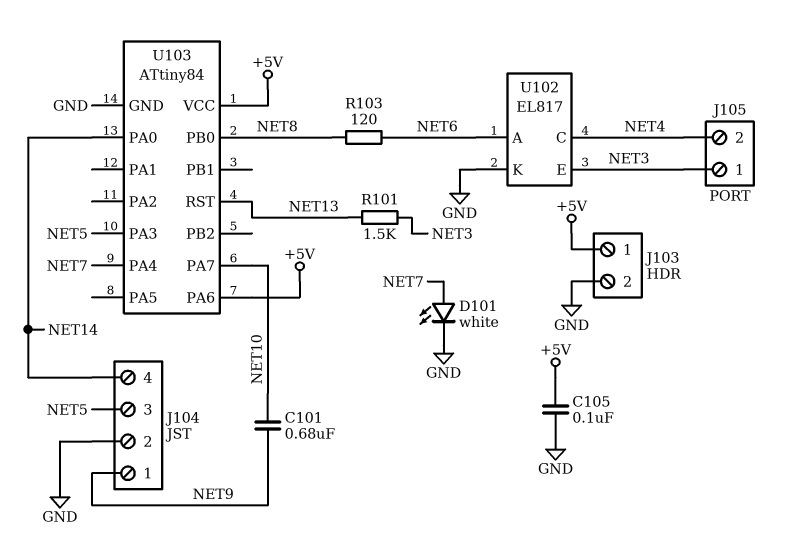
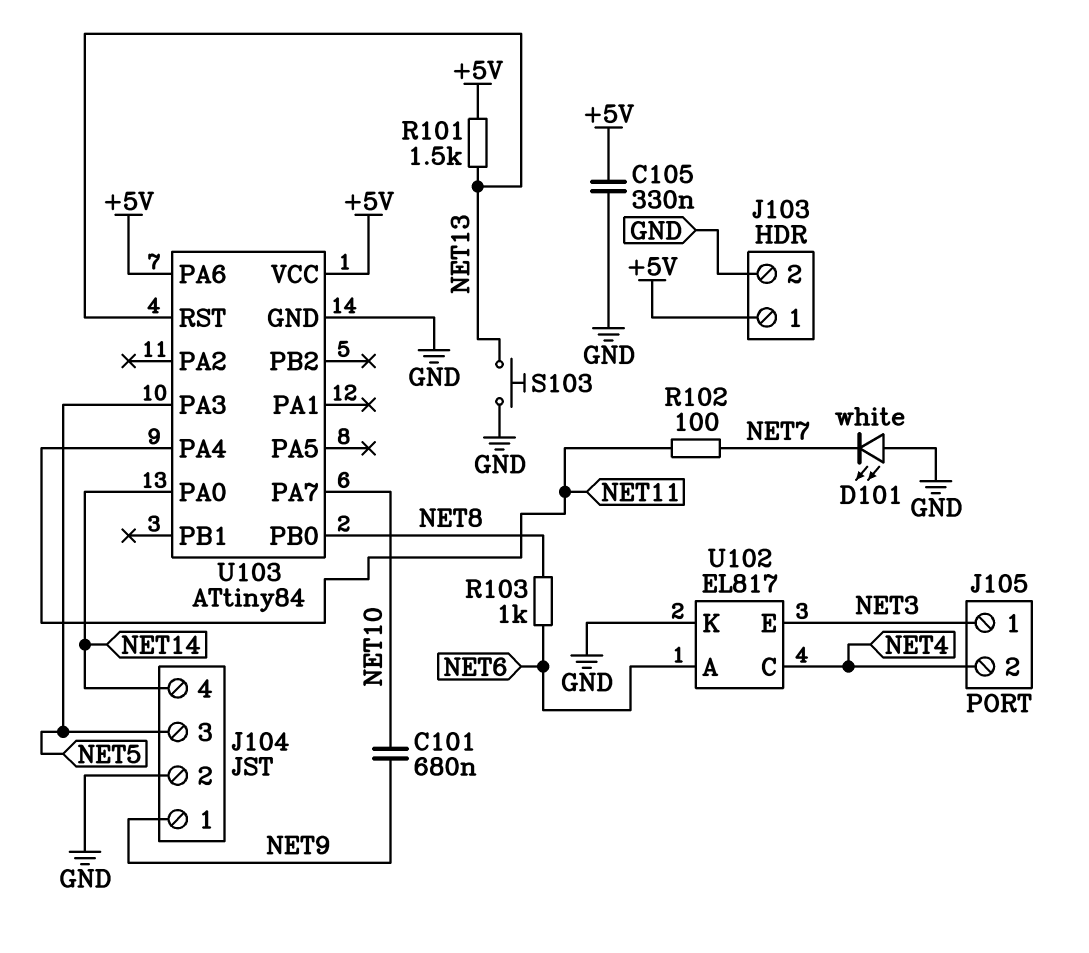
C105: 100nF (+5V, GND) -> 330nF (+5V, GND)
D101: LED white (A NET7, K GND) -> LED white (A GND, K NET7)
R101: 1.5k (NET3, NET13) -> 1.5k (+5V, NET13)
R102: none -> 100 (NET7, NET11)
R103: 120 (NET6, NET8) -> 1k (NET6, NET8)
S103: none -> button (GND, NET13)
U103 pin PA4: NET7 -> NET11

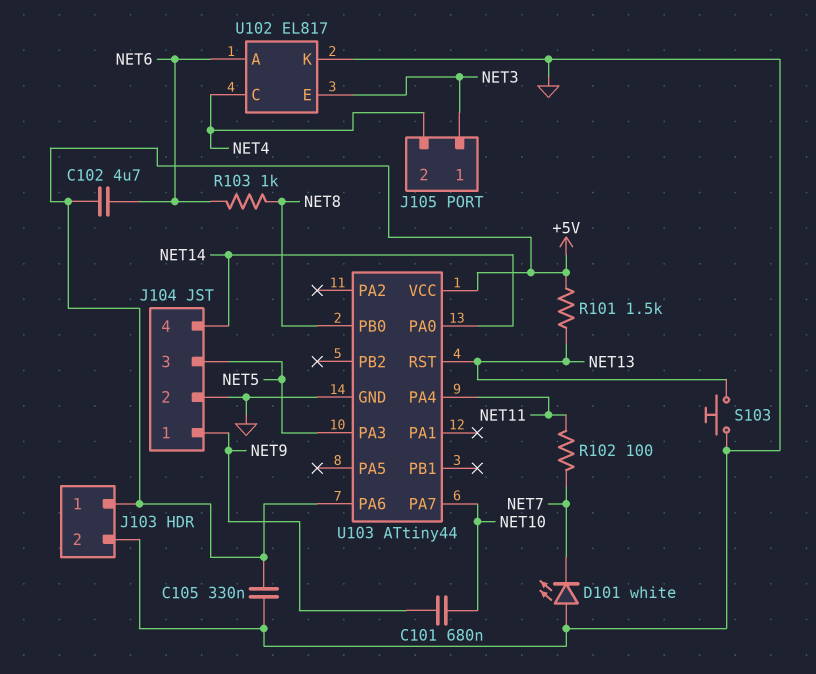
C102: none -> 4.7uF (+5V, NET6)
U103: ATtiny84 -> ATtiny44

